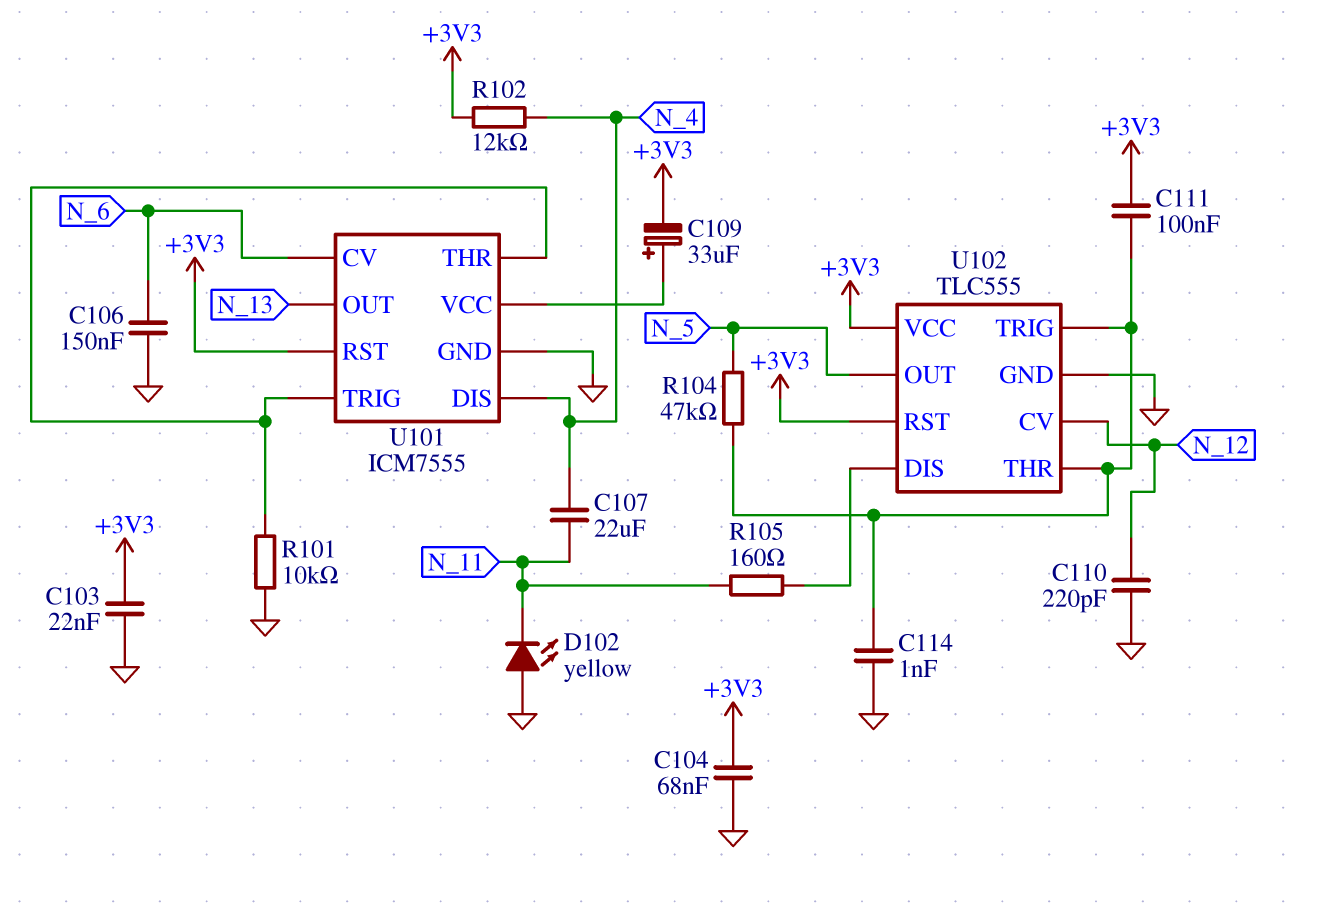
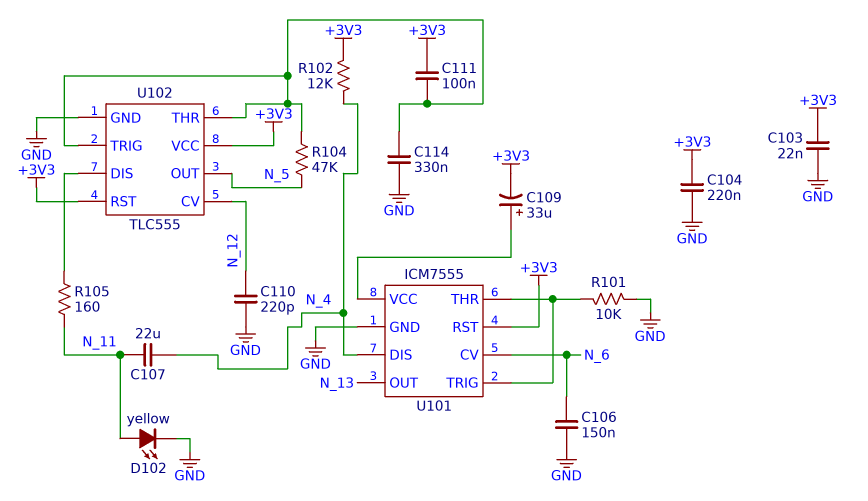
C104: 68nF (+3V3, GND) -> 220nF (+3V3, GND)
C114: 1nF (GND, U102/THR) -> 330nF (GND, U102/THR)
D102: LED yellow (A GND, K N_11) -> LED yellow (A N_11, K GND)

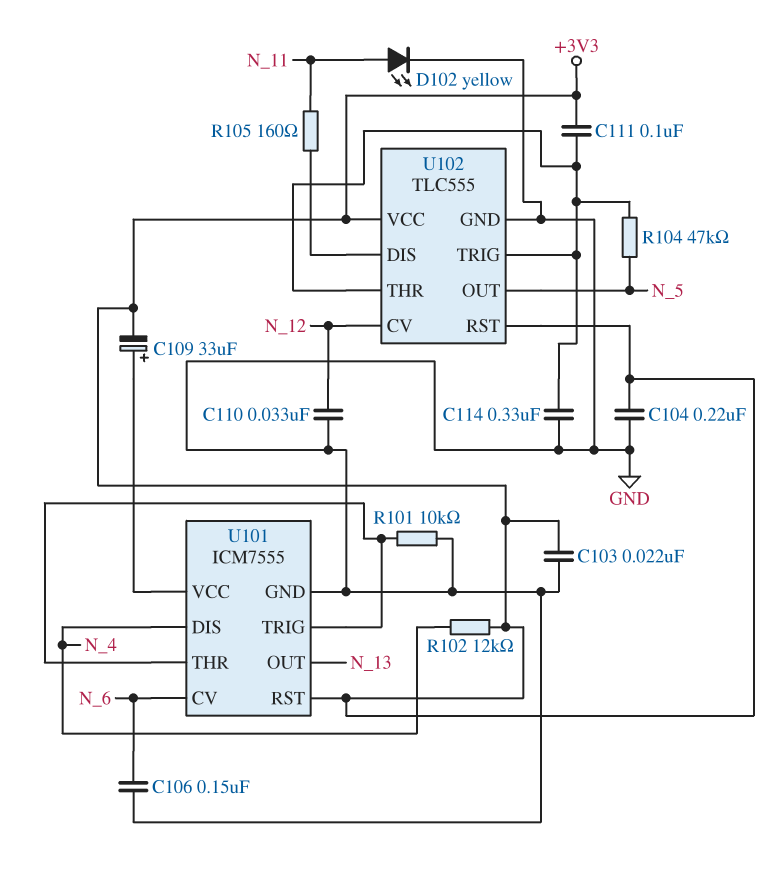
C107: 22uF (N_4, N_11) -> none
C110: 220pF (GND, N_12) -> 33nF (GND, N_12)

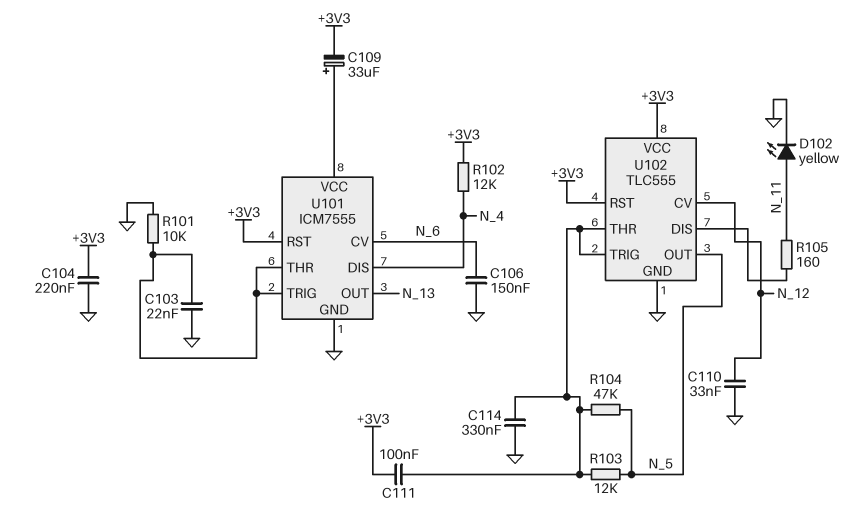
C103: 22nF (+3V3, GND) -> 22nF (GND, U101/THR)
R103: none -> 12k (N_5, U102/THR)

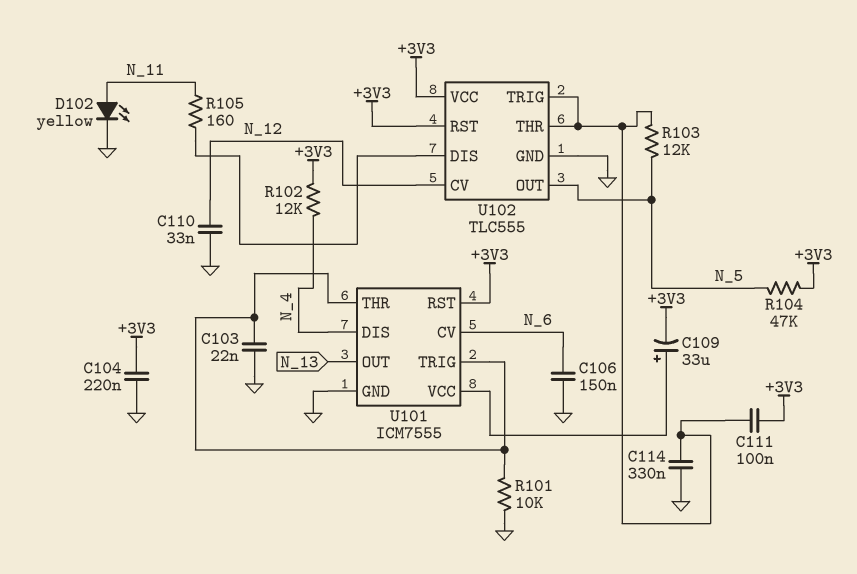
R104: 47k (N_5, U102/THR) -> 47k (+3V3, N_5)

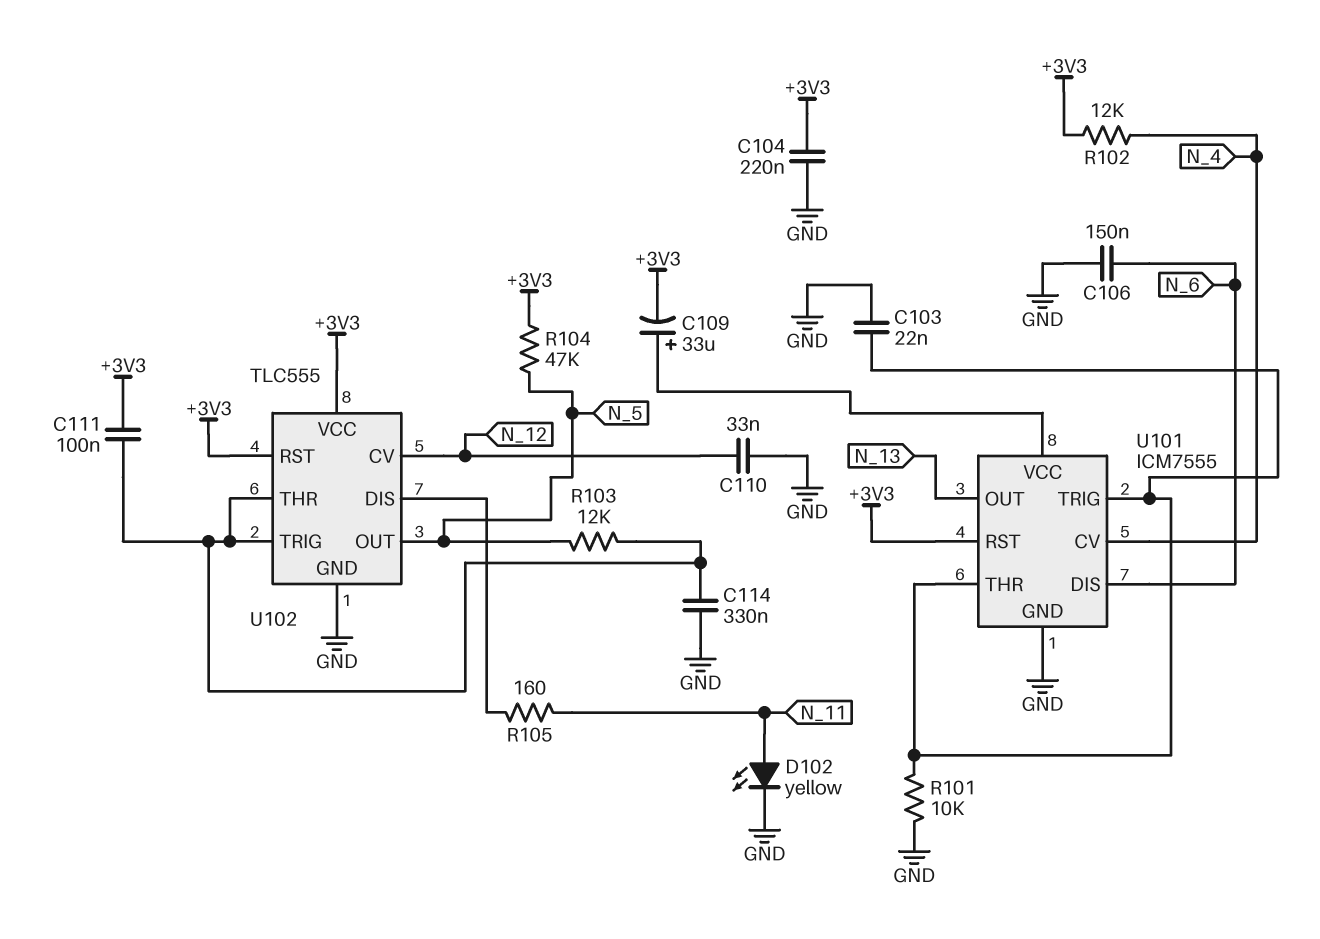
U101 pin CV: N_6 -> N_4
U101 pin DIS: N_4 -> N_6

